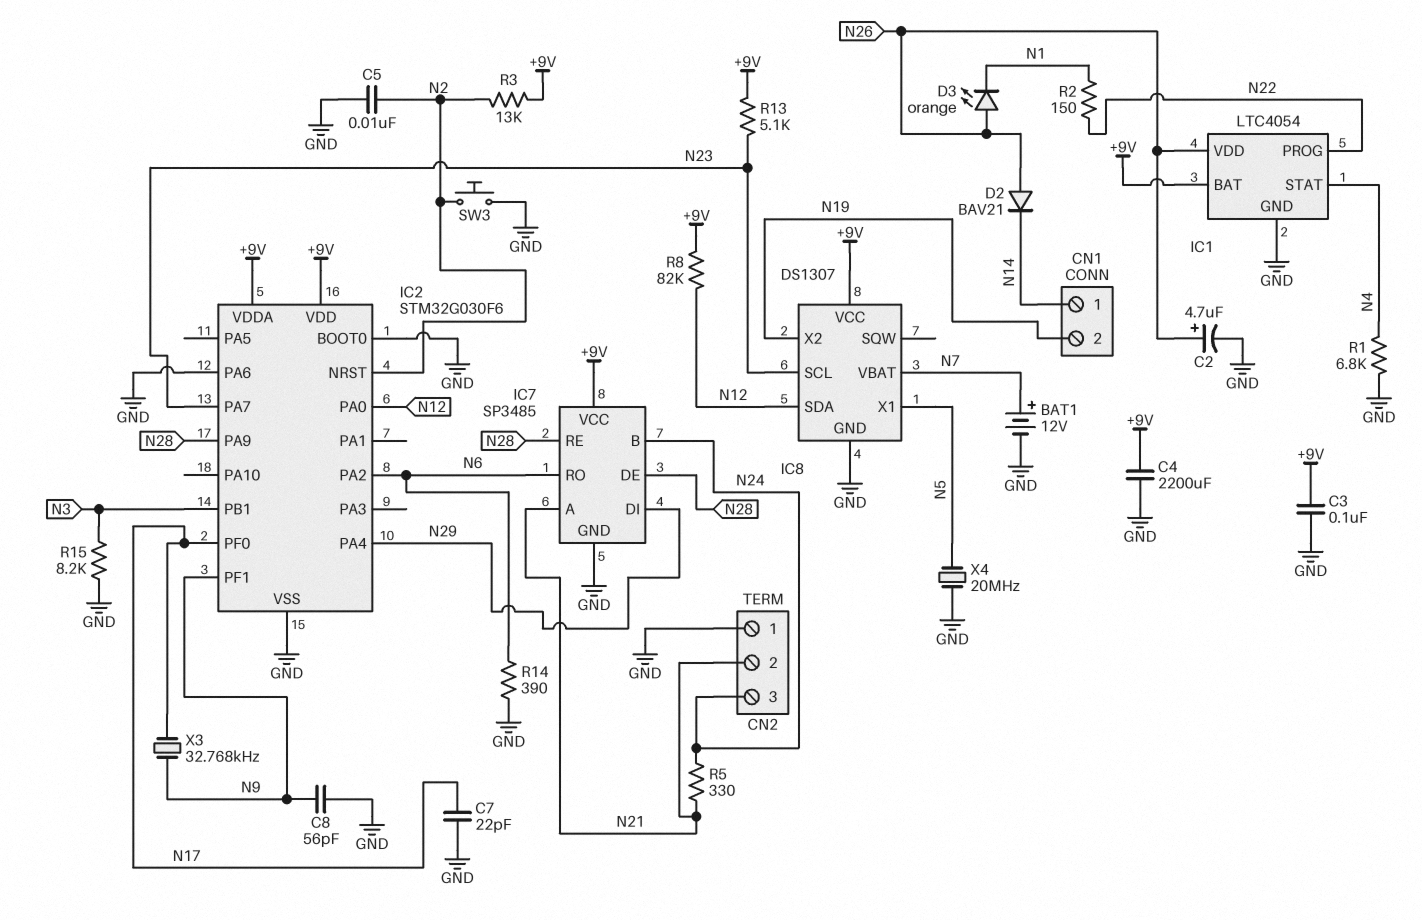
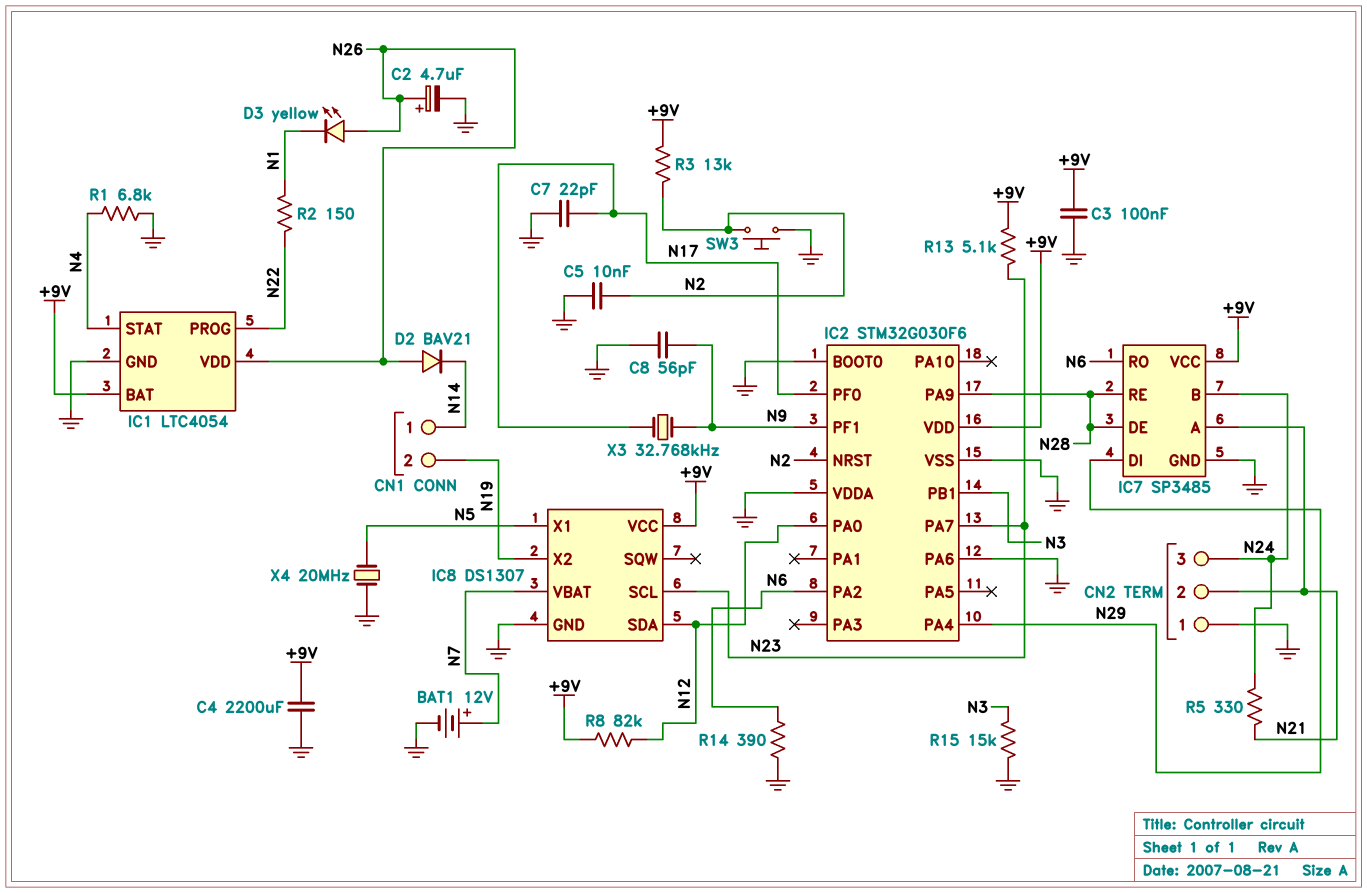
D3: LED orange (A N26, K N1) -> LED yellow (A N26, K N1)
IC2 pin VDDA: +9V -> GND
R15: 8.2k (GND, N3) -> 15k (GND, N3)

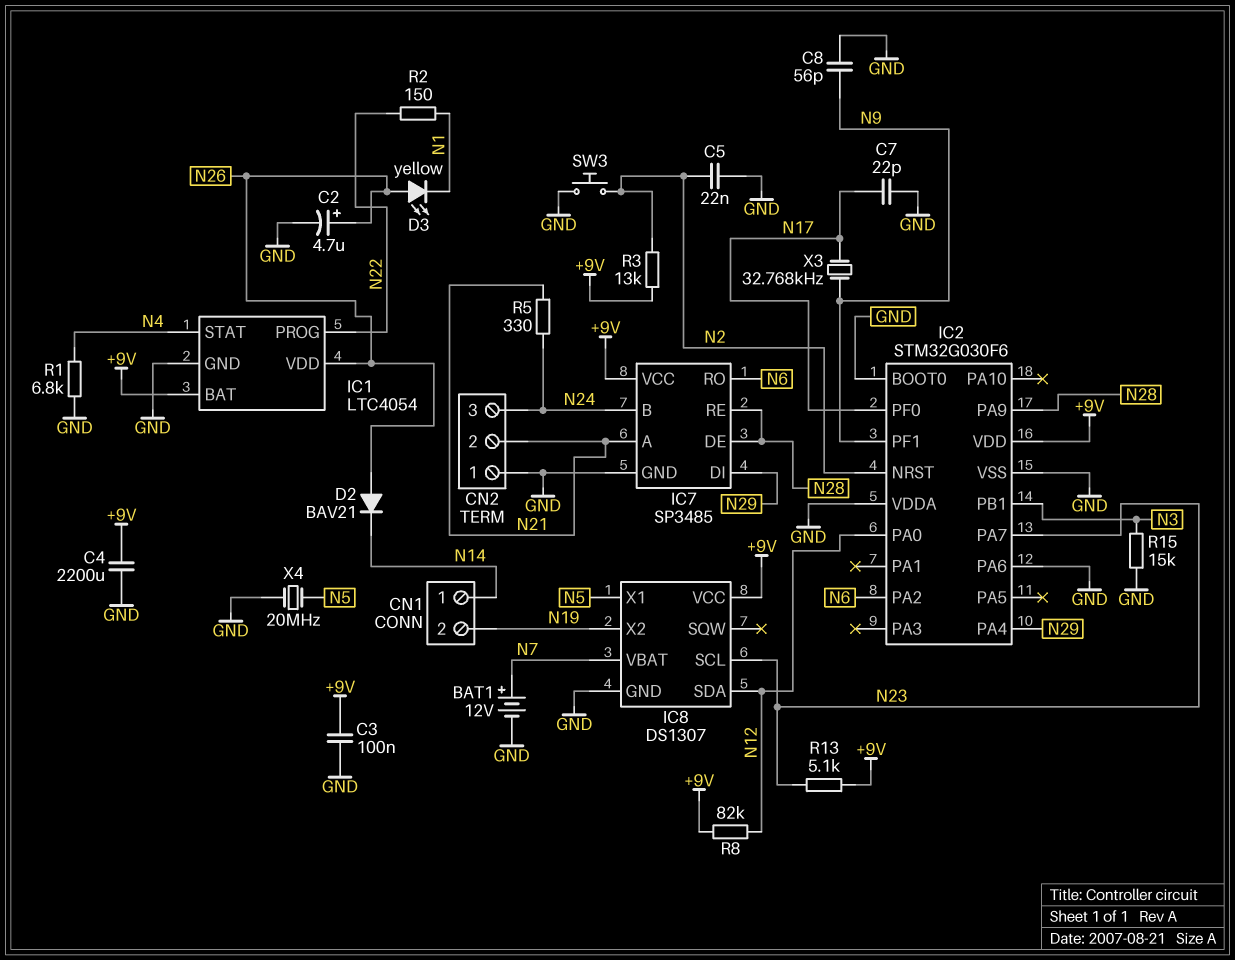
C5: 10nF (GND, N2) -> 22nF (GND, N2)
R14: 390 (GND, N6) -> none

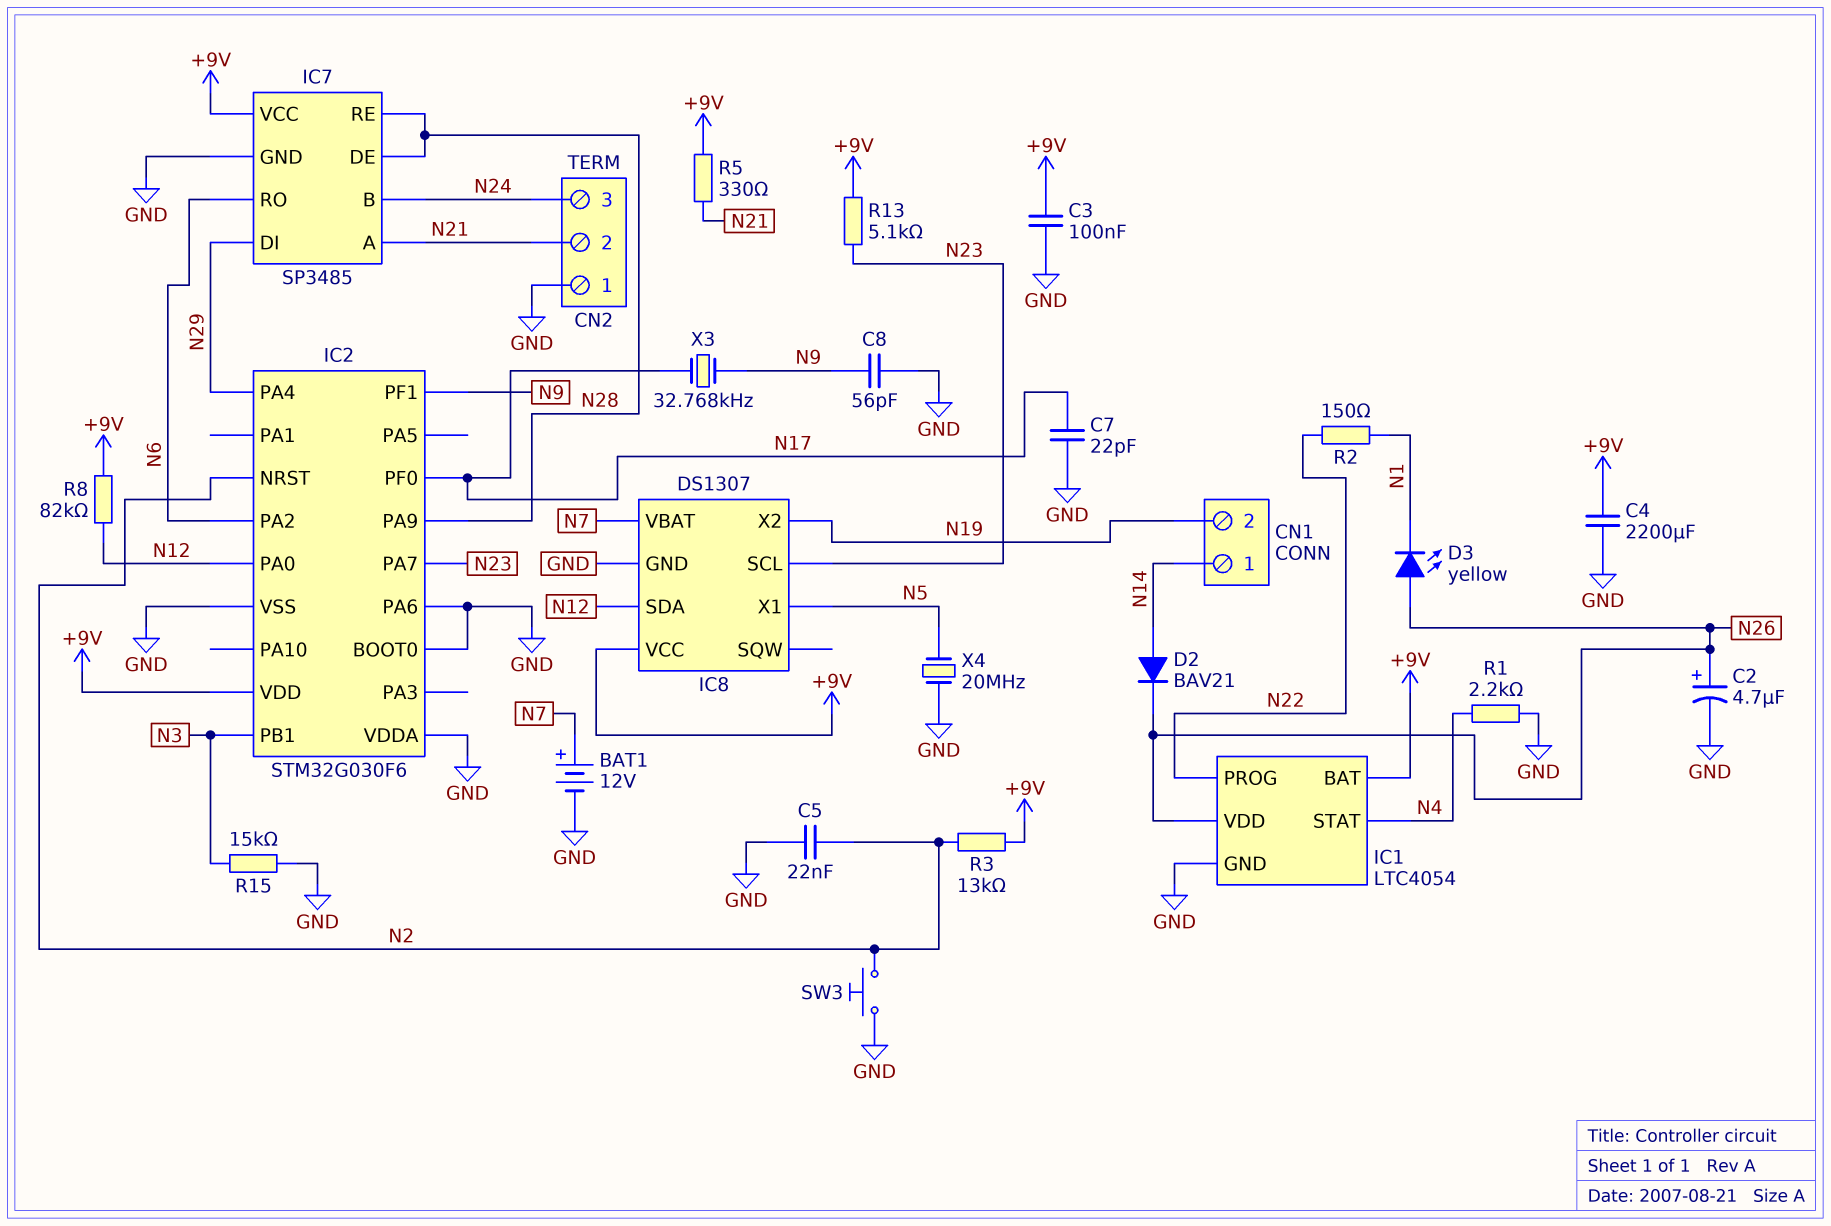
D2: diode BAV21 (A N26, K N14) -> diode BAV21 (A N14, K N26)
R1: 6.8k (GND, N4) -> 2.2k (GND, N4)
R5: 330 (N21, N24) -> 330 (+9V, N21)

